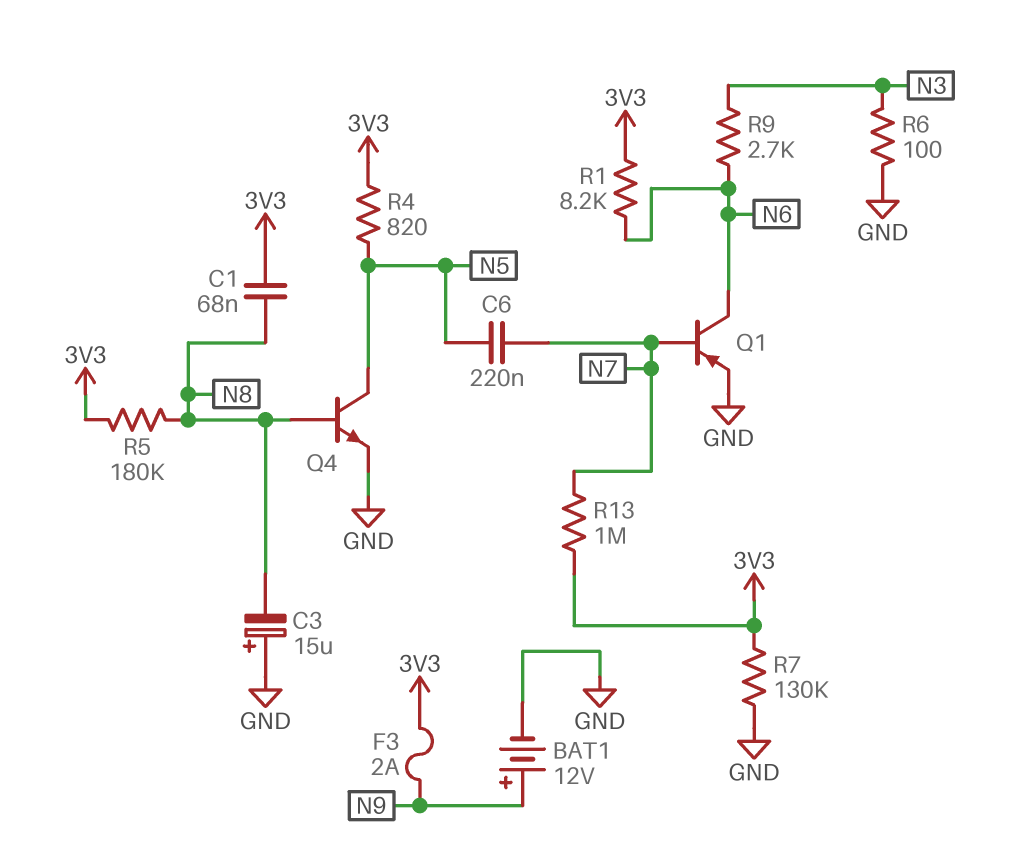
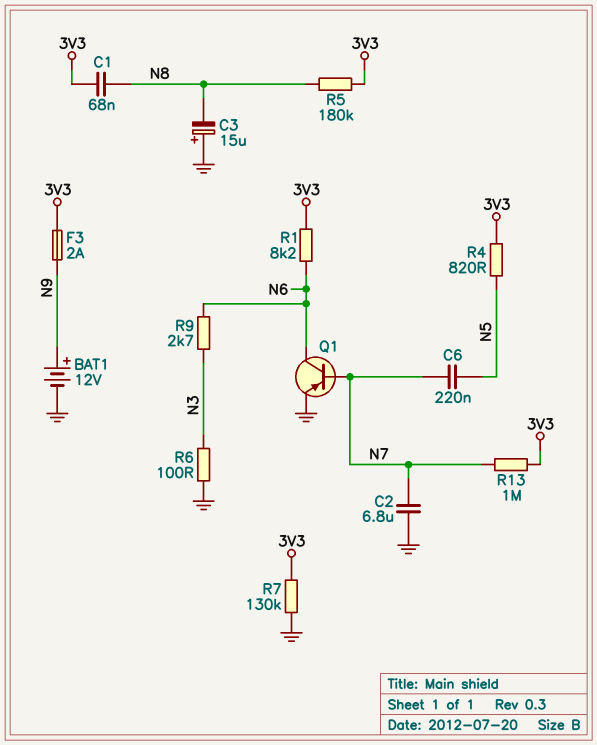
C2: none -> 6.8uF (GND, N7)
Q4: NPN (B N8, C N5, E GND) -> none

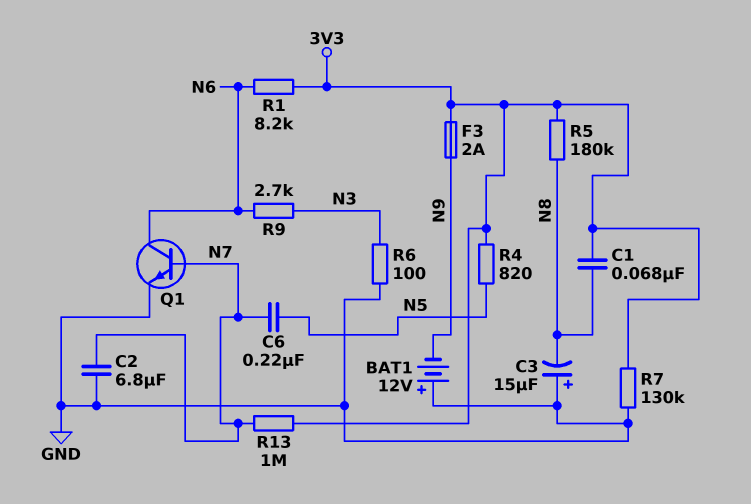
BAT1: 12V (plus N9, minus GND) -> 12V (plus GND, minus N9)
Q1: PNP (B N7, C N6, E GND) -> NPN (B N7, C N6, E GND)

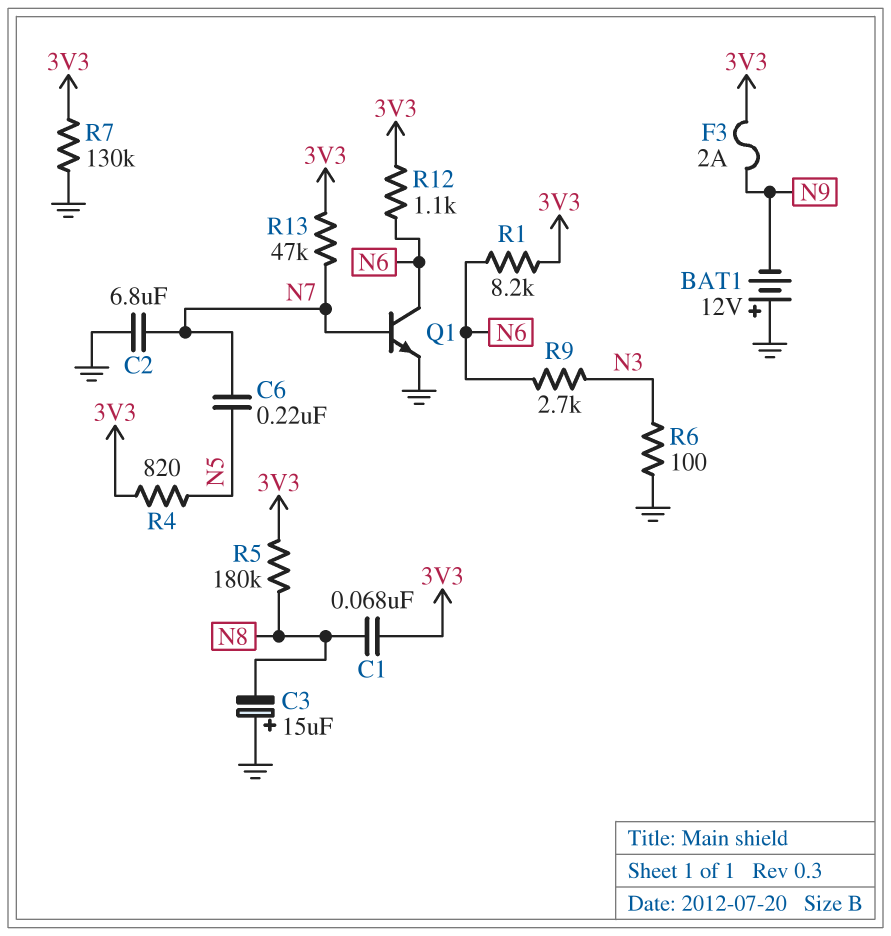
R12: none -> 1.1k (3V3, N6)
R13: 1M (3V3, N7) -> 47k (3V3, N7)

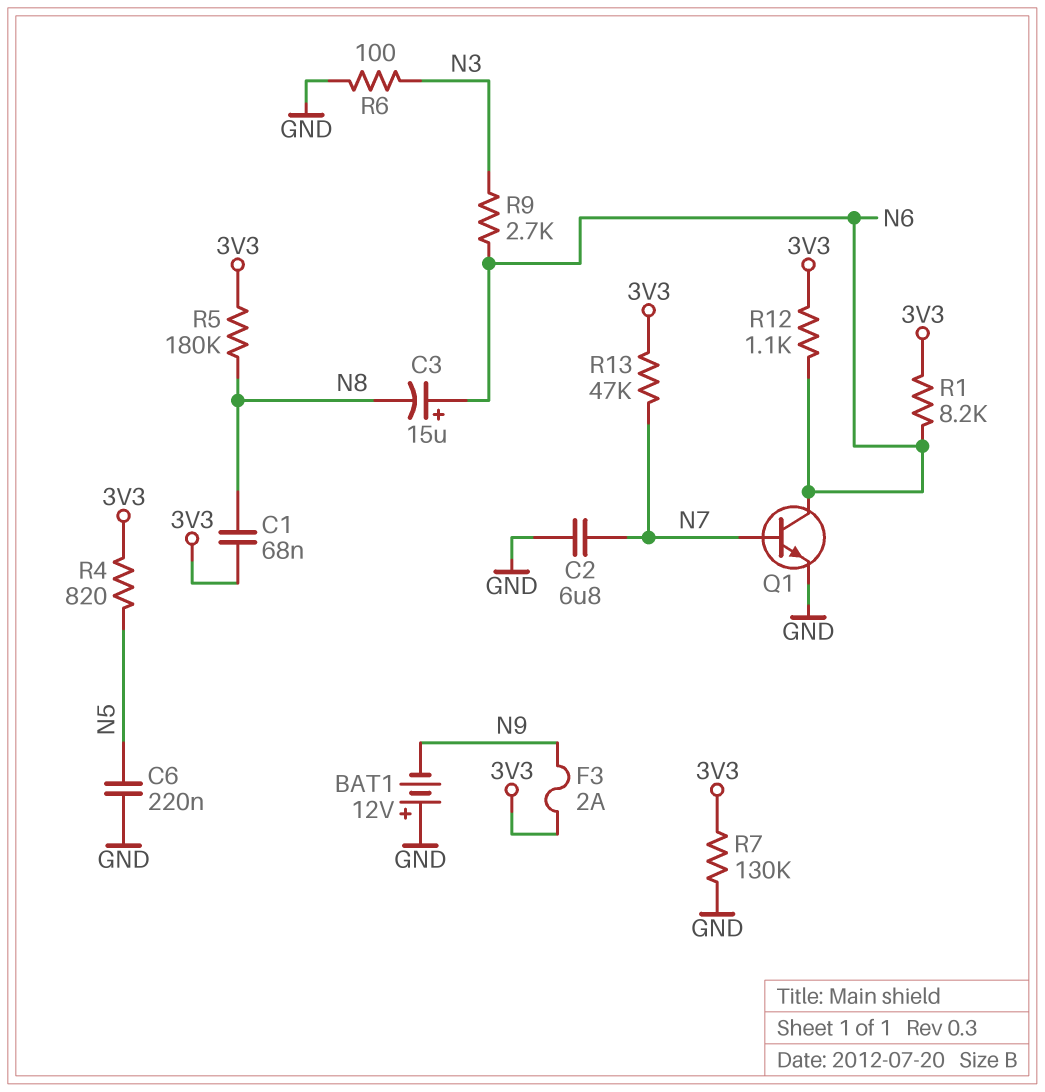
C3: 15uF (plus GND, minus N8) -> 15uF (plus N6, minus N8)
C6: 220nF (N5, N7) -> 220nF (GND, N5)

